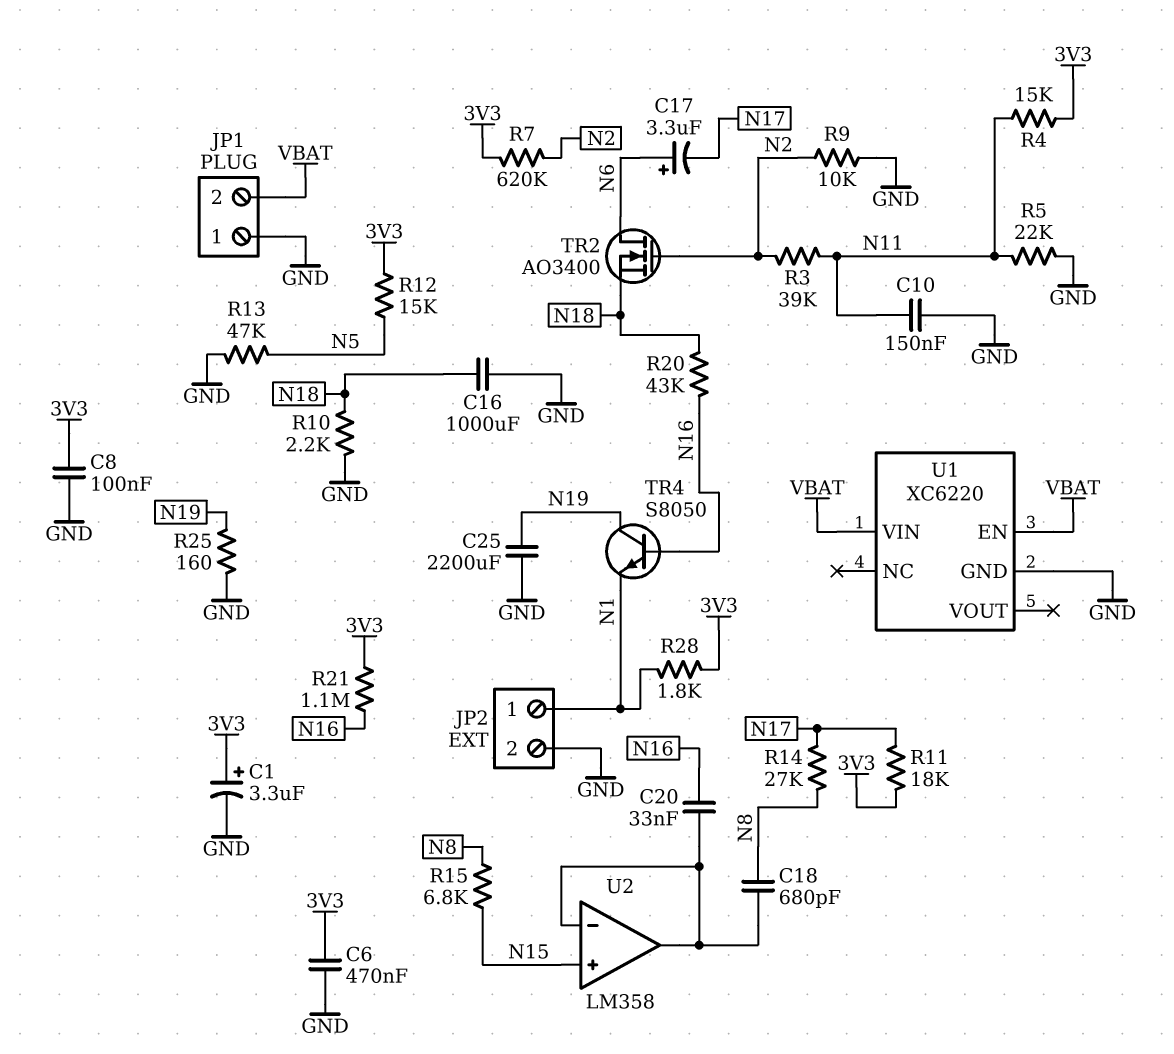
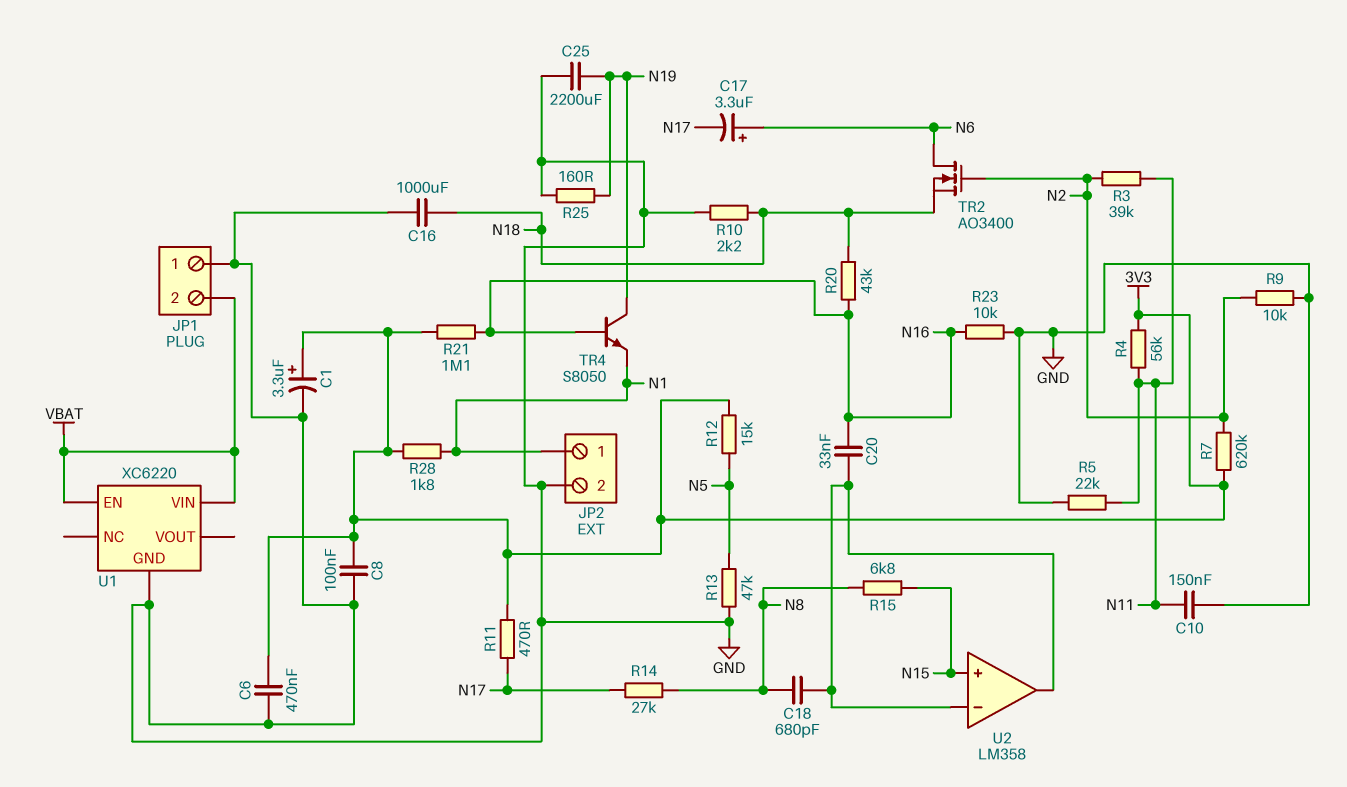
R4: 15k (3V3, N11) -> 56k (3V3, N11)
R11: 18k (3V3, N17) -> 470 (3V3, N17)
R23: none -> 10k (GND, N16)

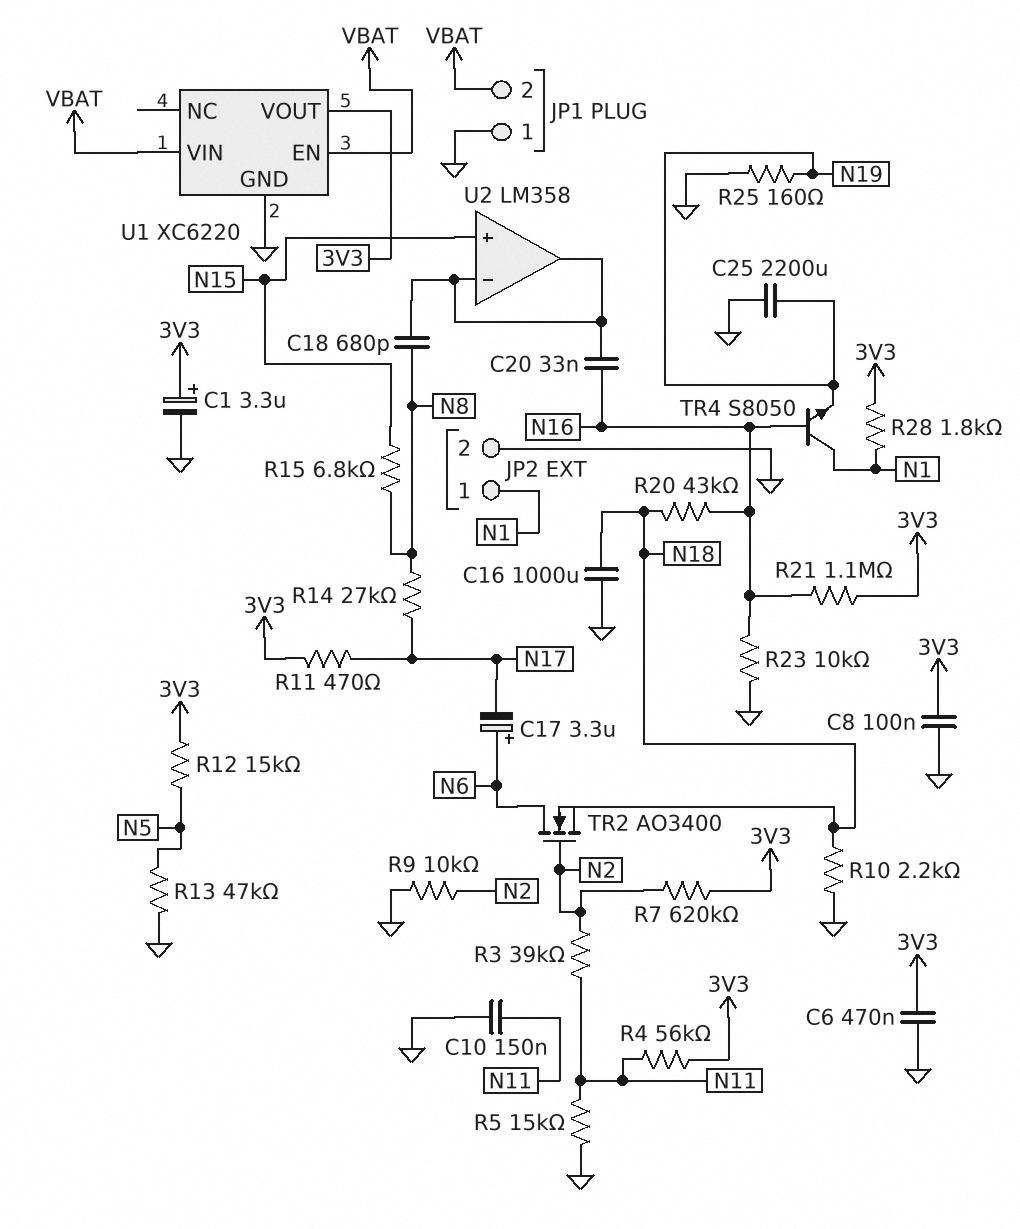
R5: 22k (GND, N11) -> 15k (GND, N11)
TR4: NPN S8050 (B N16, C N19, E N1) -> NPN S8050 (B N16, C N1, E N19)
U1 pin VOUT: none -> 3V3

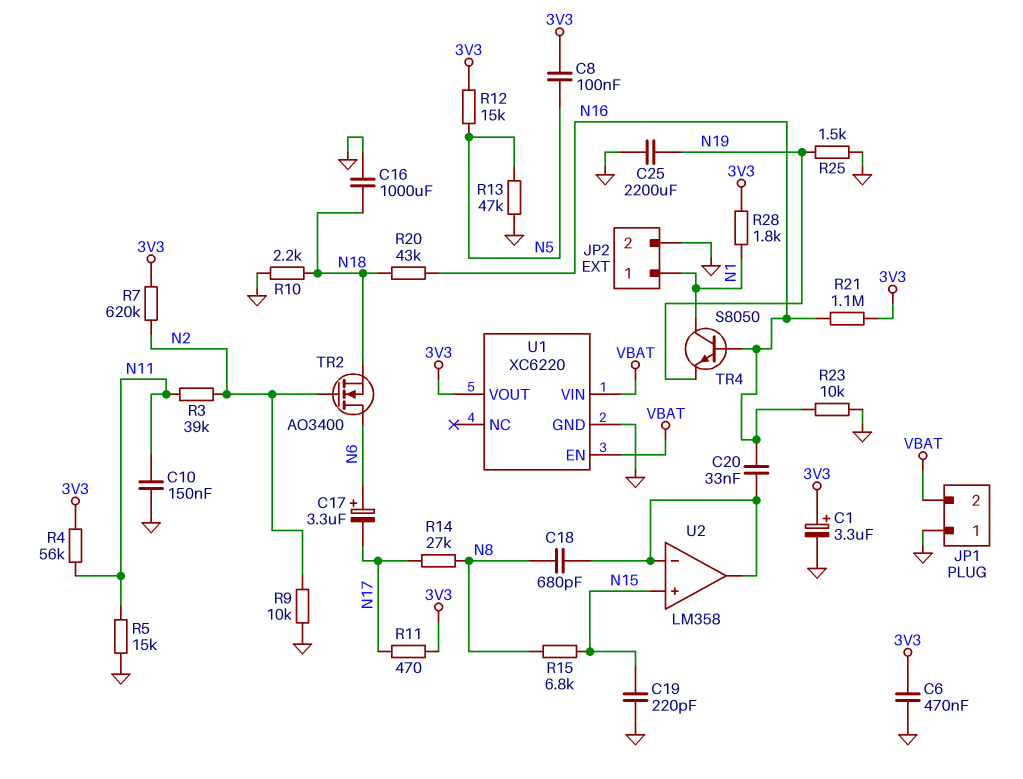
C8: 100nF (3V3, GND) -> 100nF (3V3, N5)
C19: none -> 220pF (GND, N15)
R25: 160 (GND, N19) -> 1.5k (GND, N19)

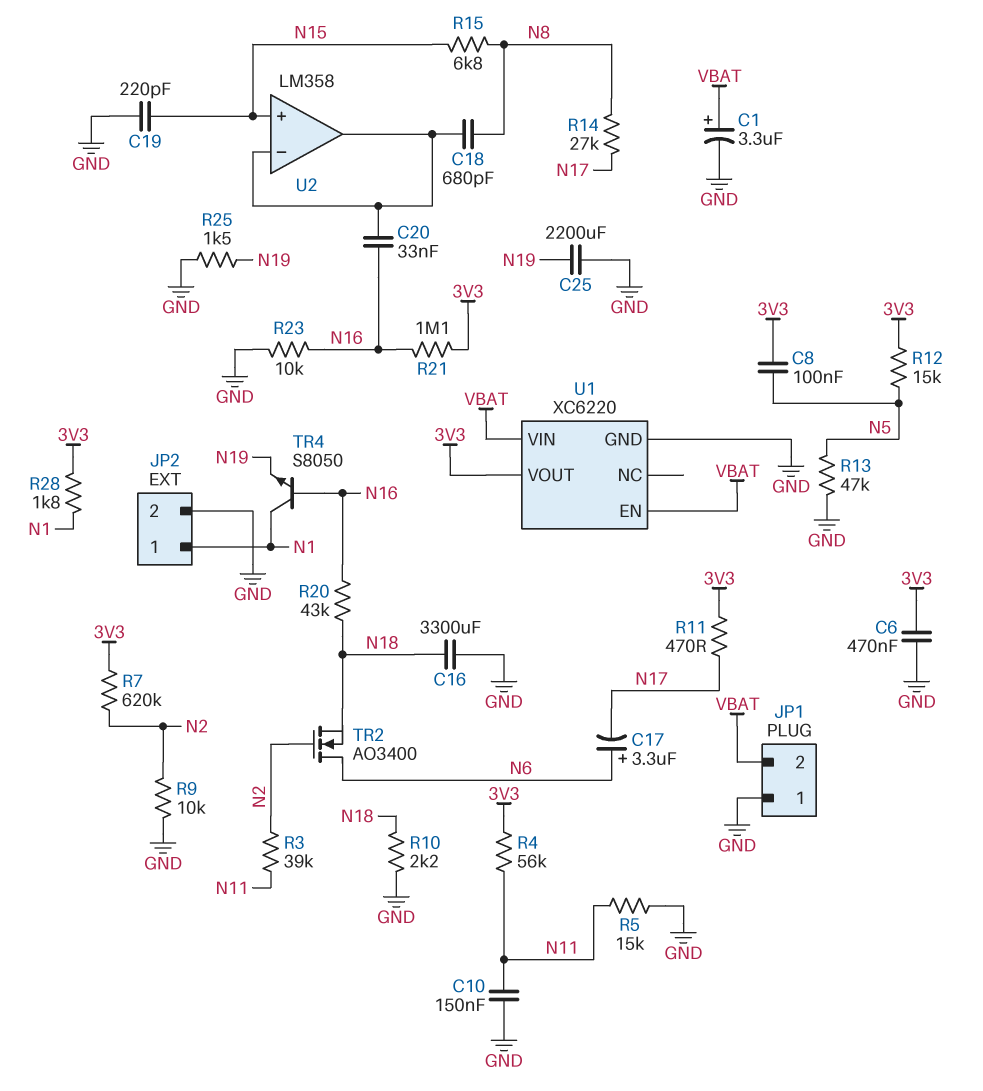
C1: 3.3uF (plus 3V3, minus GND) -> 3.3uF (plus VBAT, minus GND)
C16: 1000uF (GND, N18) -> 3300uF (GND, N18)

